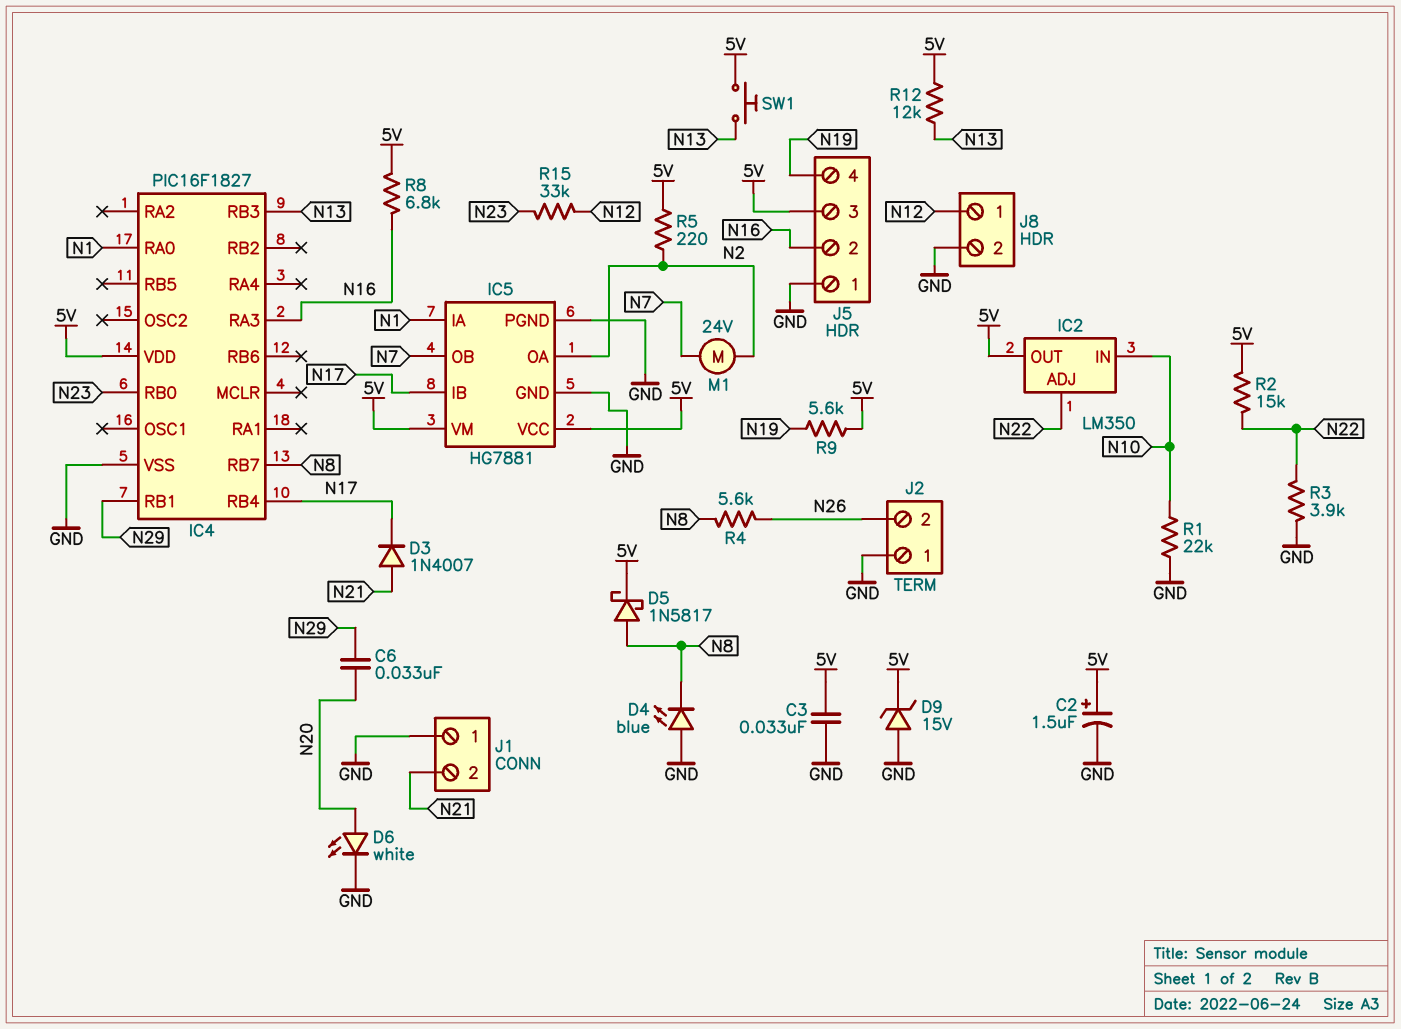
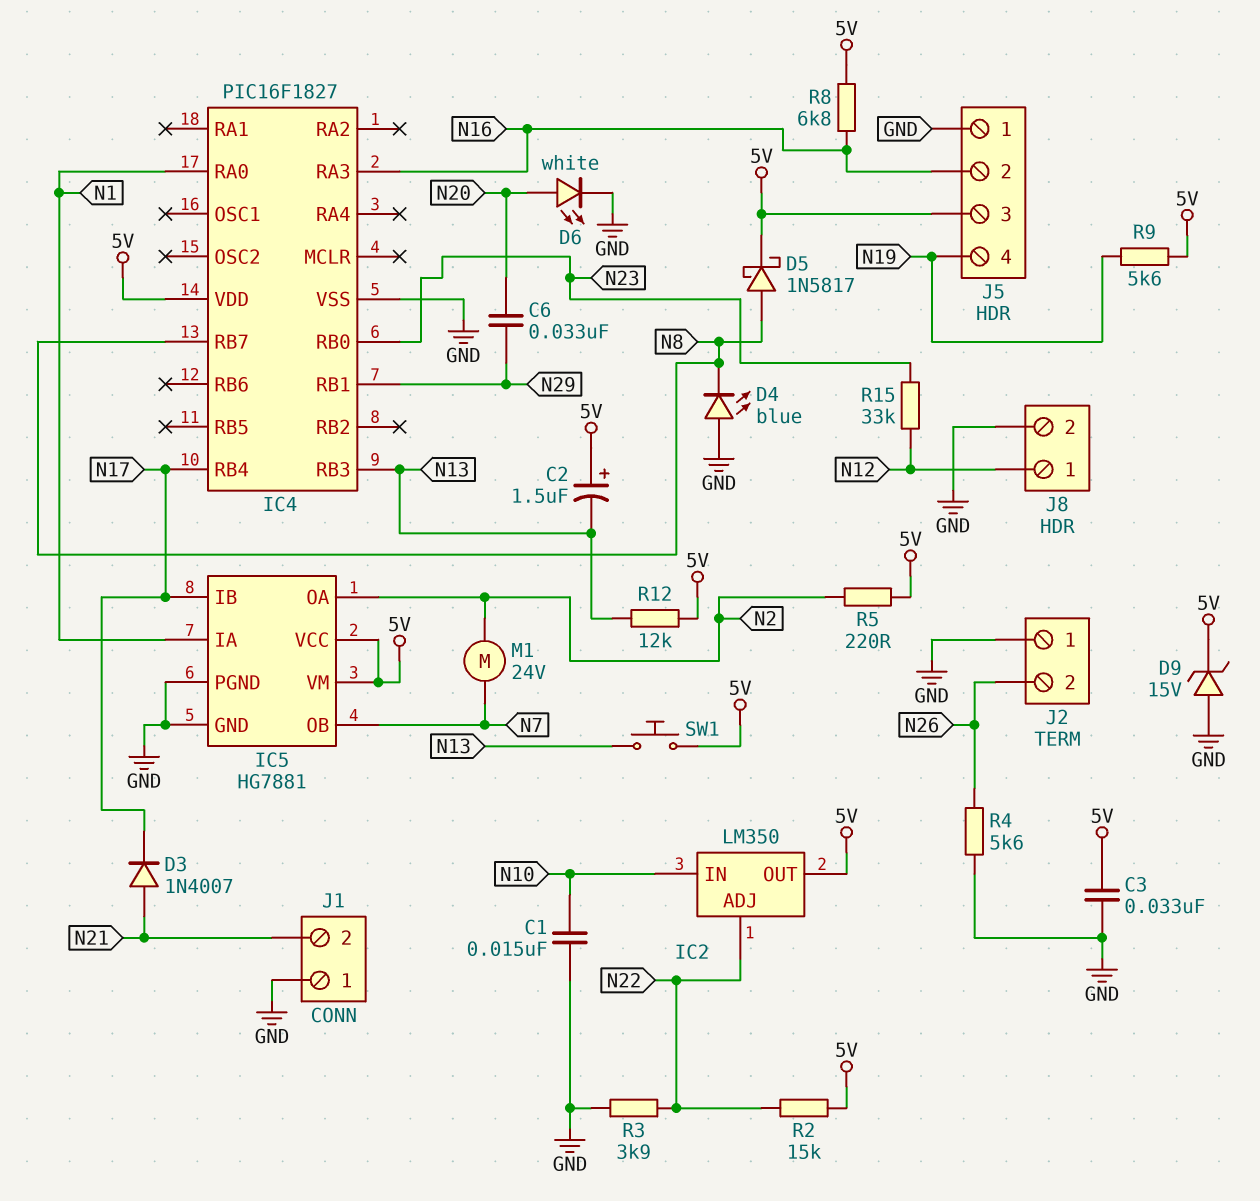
C1: none -> 15nF (GND, N10)
C2: 1.5uF (plus 5V, minus GND) -> 1.5uF (plus 5V, minus N13)
R1: 22k (GND, N10) -> none
R4: 5.6k (N8, N26) -> 5.6k (GND, N26)

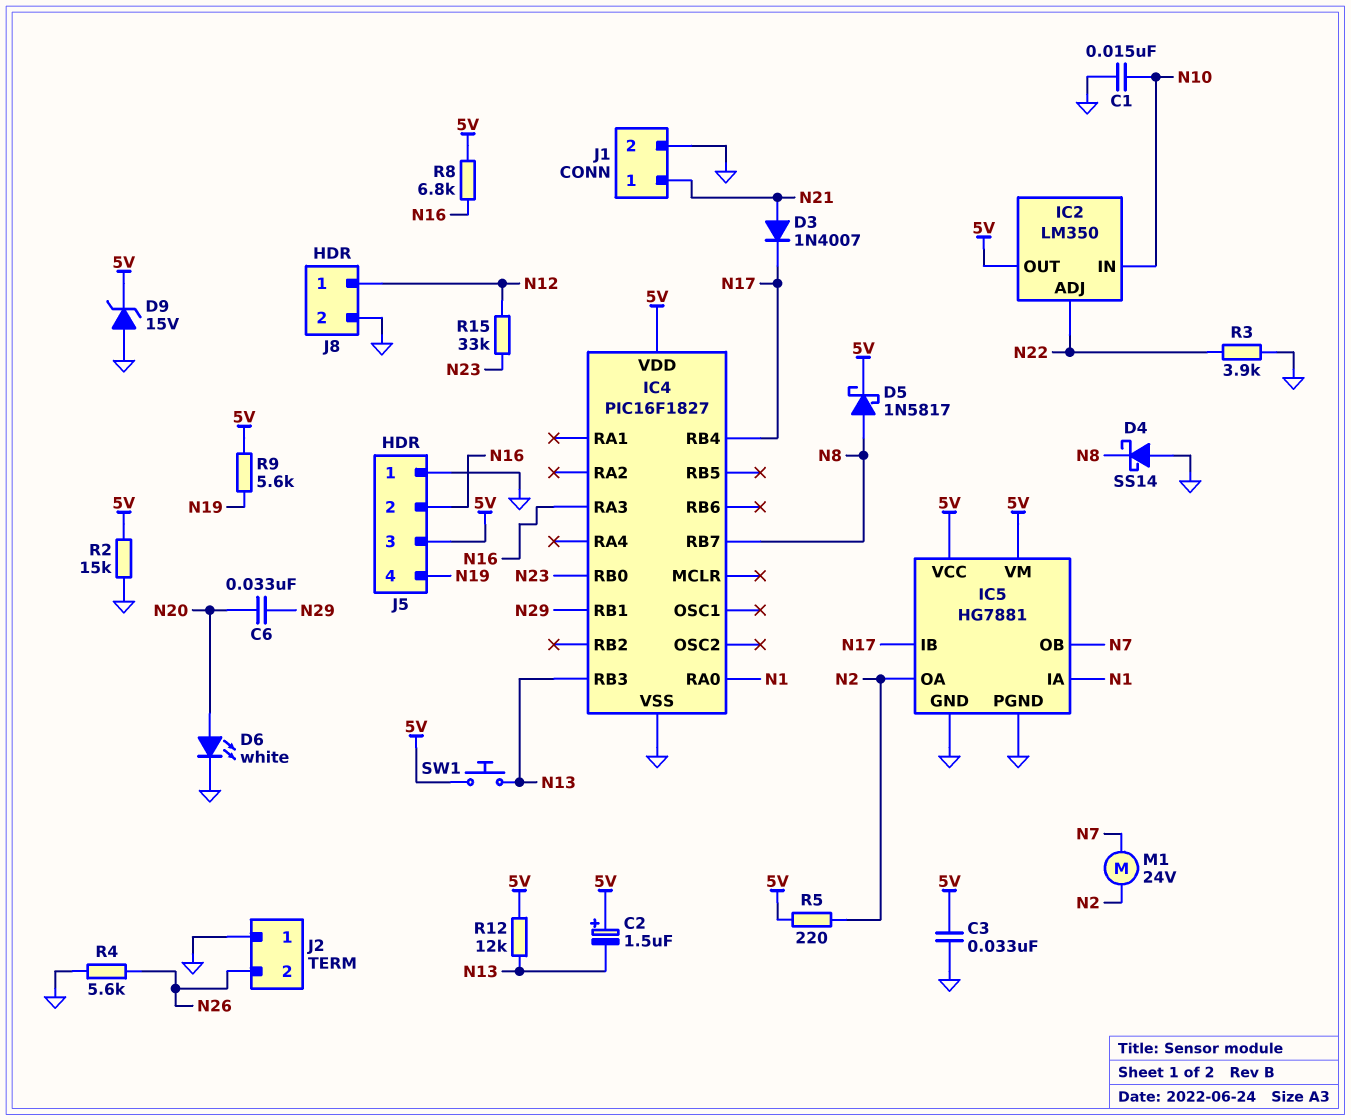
D4: LED blue (A GND, K N8) -> schottky SS14 (A GND, K N8)
J1 pin 1: GND -> N21
J1 pin 2: N21 -> GND
R2: 15k (5V, N22) -> 15k (5V, GND)

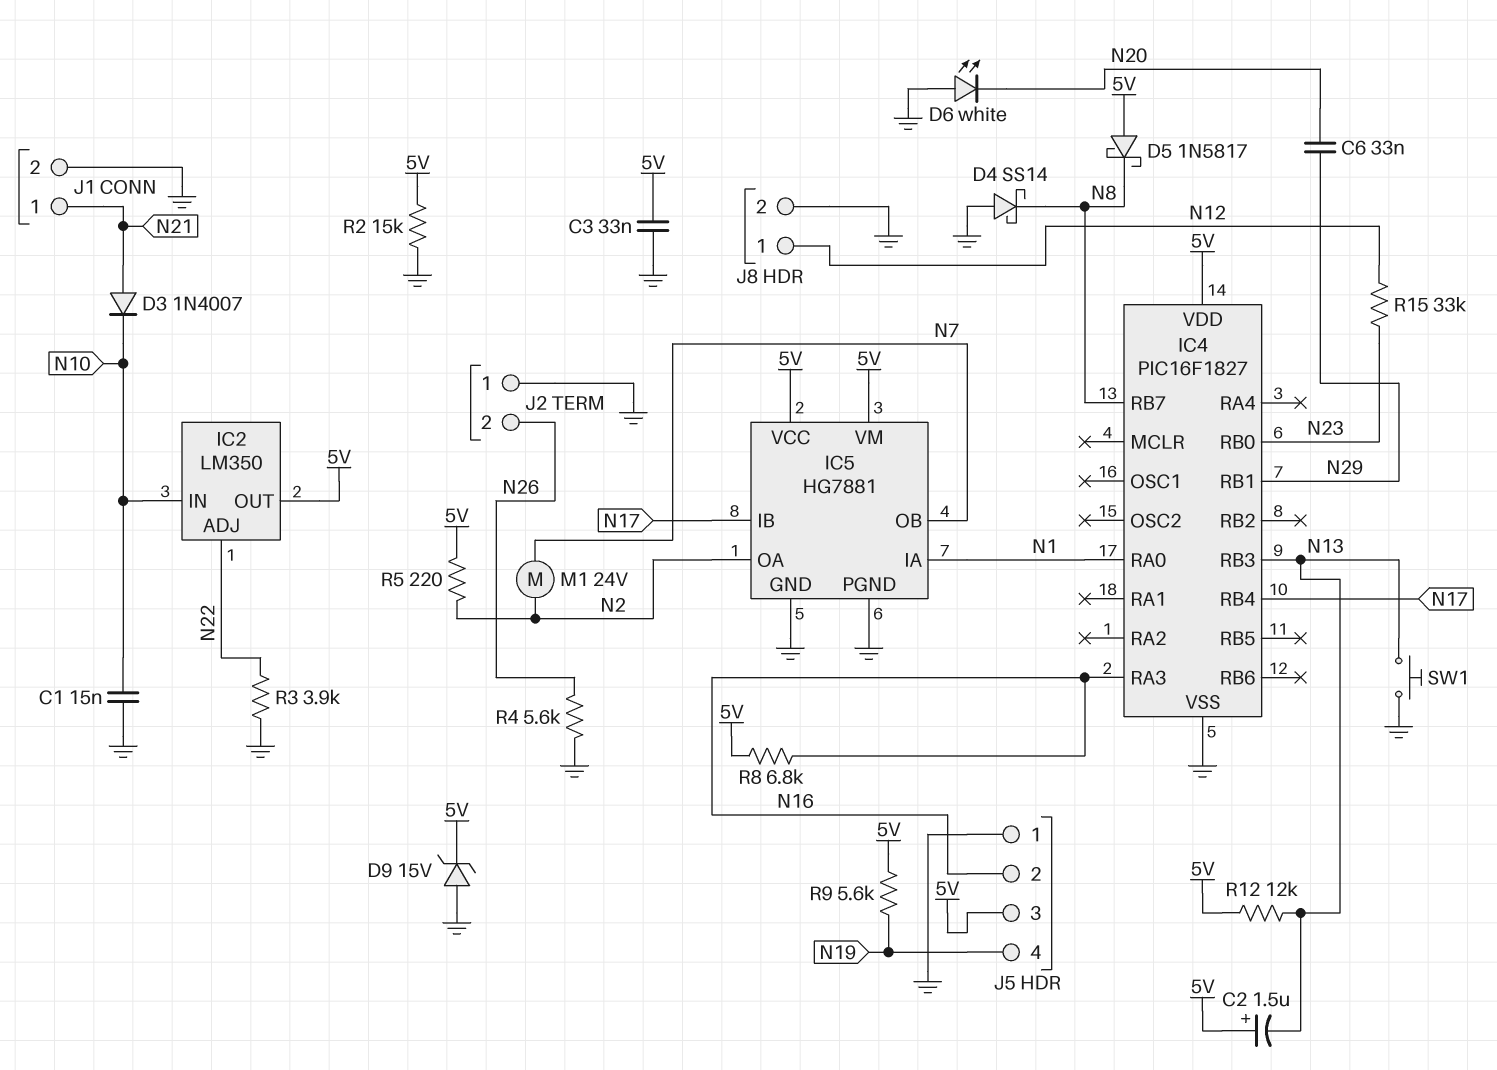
D3: diode 1N4007 (A N21, K N17) -> diode 1N4007 (A N21, K N10)
D5: schottky 1N5817 (A N8, K 5V) -> schottky 1N5817 (A 5V, K N8)
D6: LED white (A N20, K GND) -> LED white (A GND, K N20)
SW1: button (5V, N13) -> button (GND, N13)

